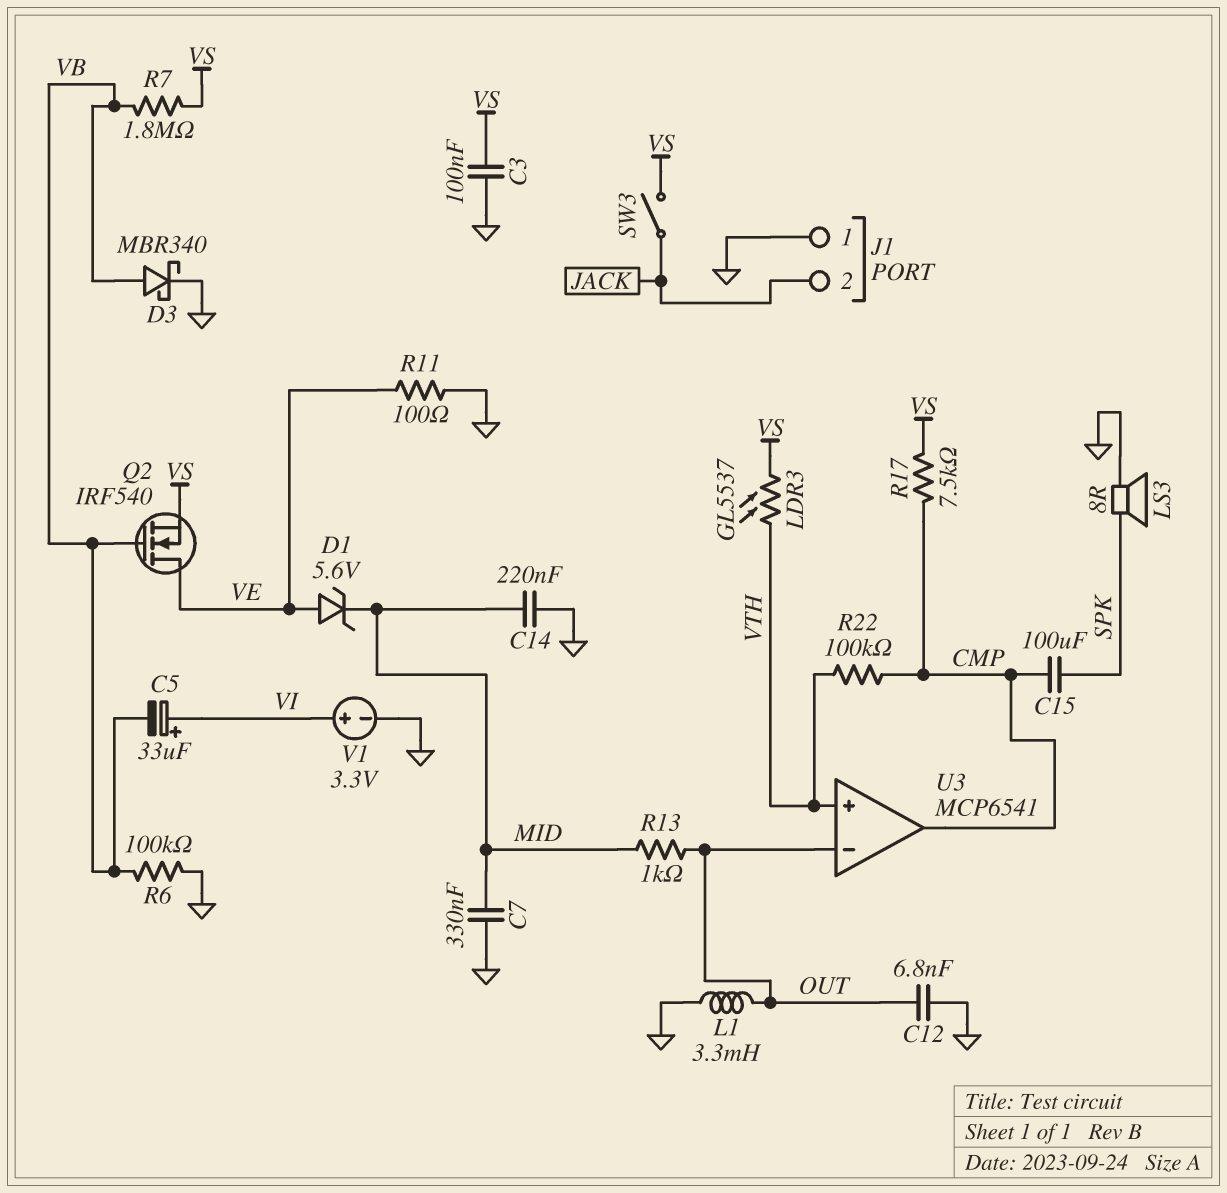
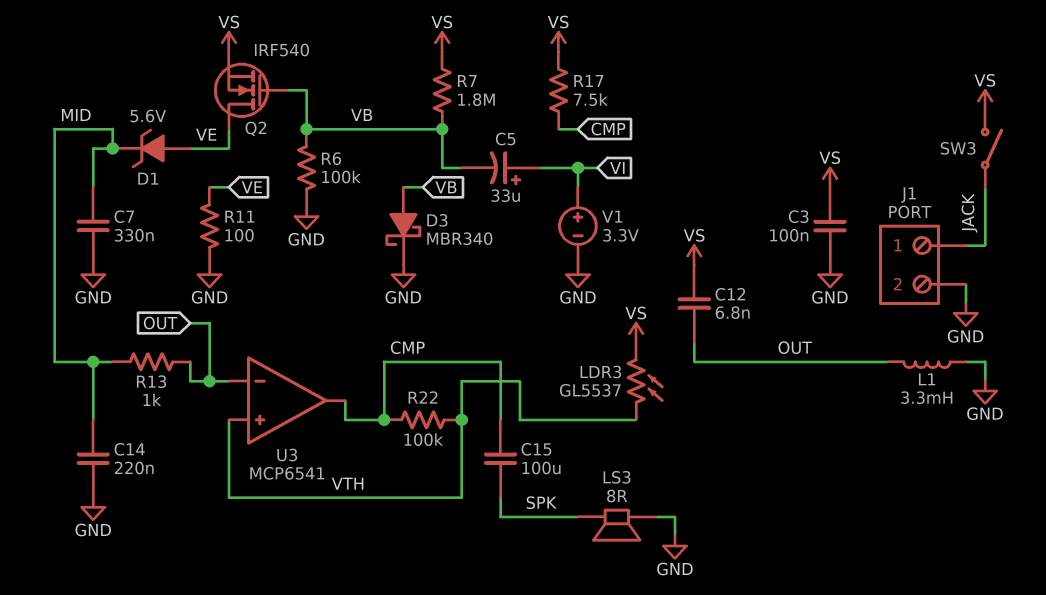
C12: 6.8nF (GND, OUT) -> 6.8nF (OUT, VS)
J1 pin 1: GND -> JACK
J1 pin 2: JACK -> GND

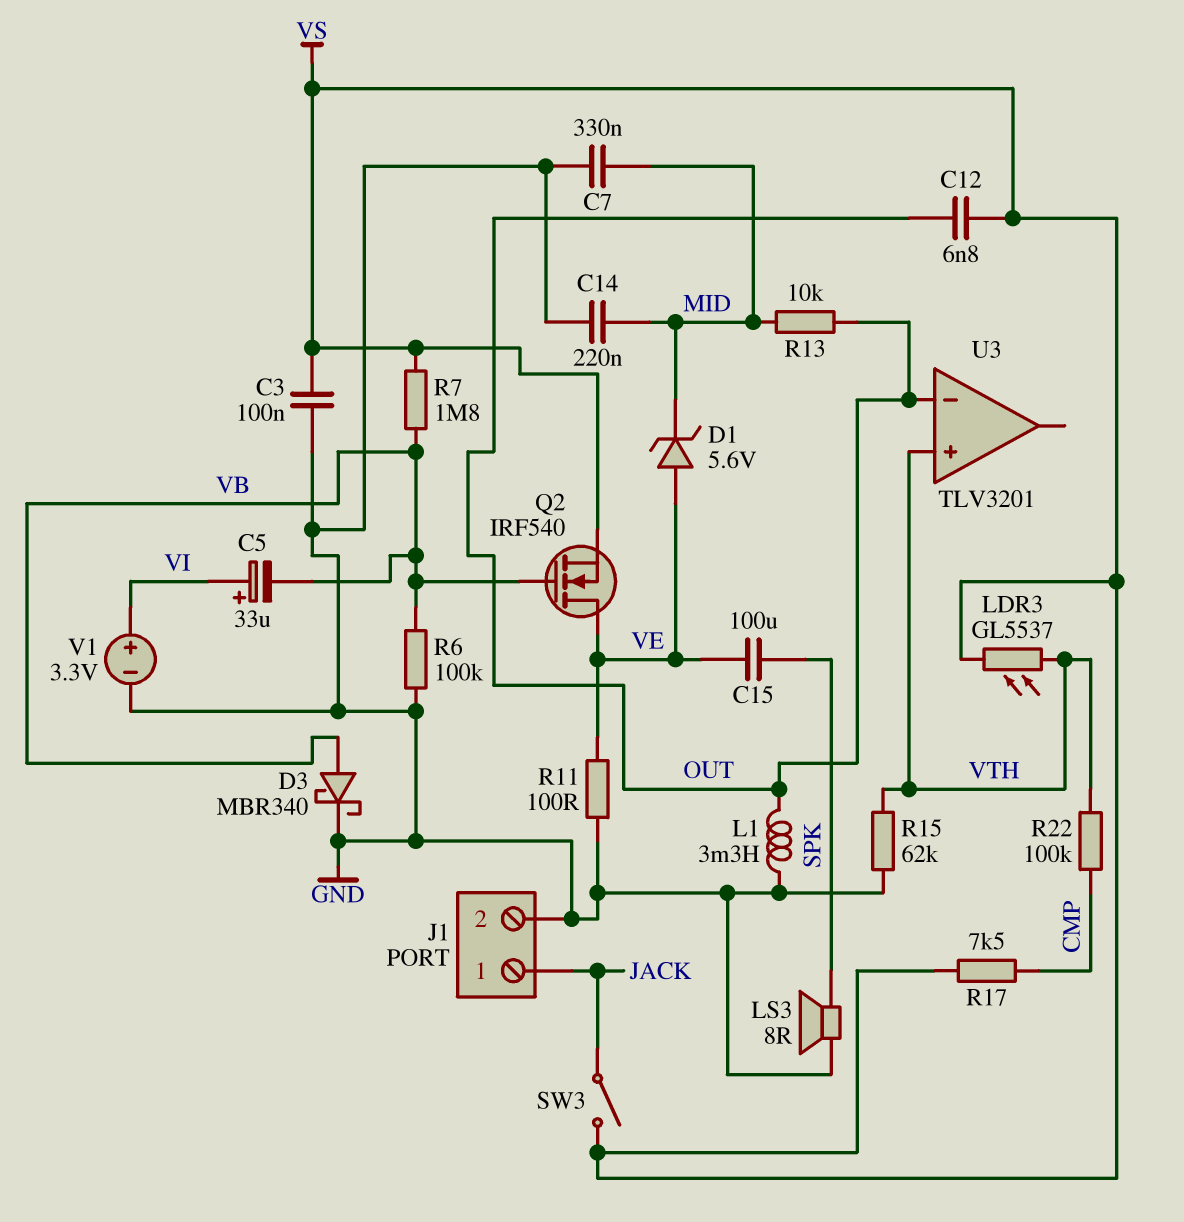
C15: 100uF (CMP, SPK) -> 100uF (SPK, VE)
R13: 1k (MID, OUT) -> 10k (MID, OUT)
R15: none -> 62k (GND, VTH)
U3: MCP6541 -> TLV3201
U3 pin out: CMP -> none

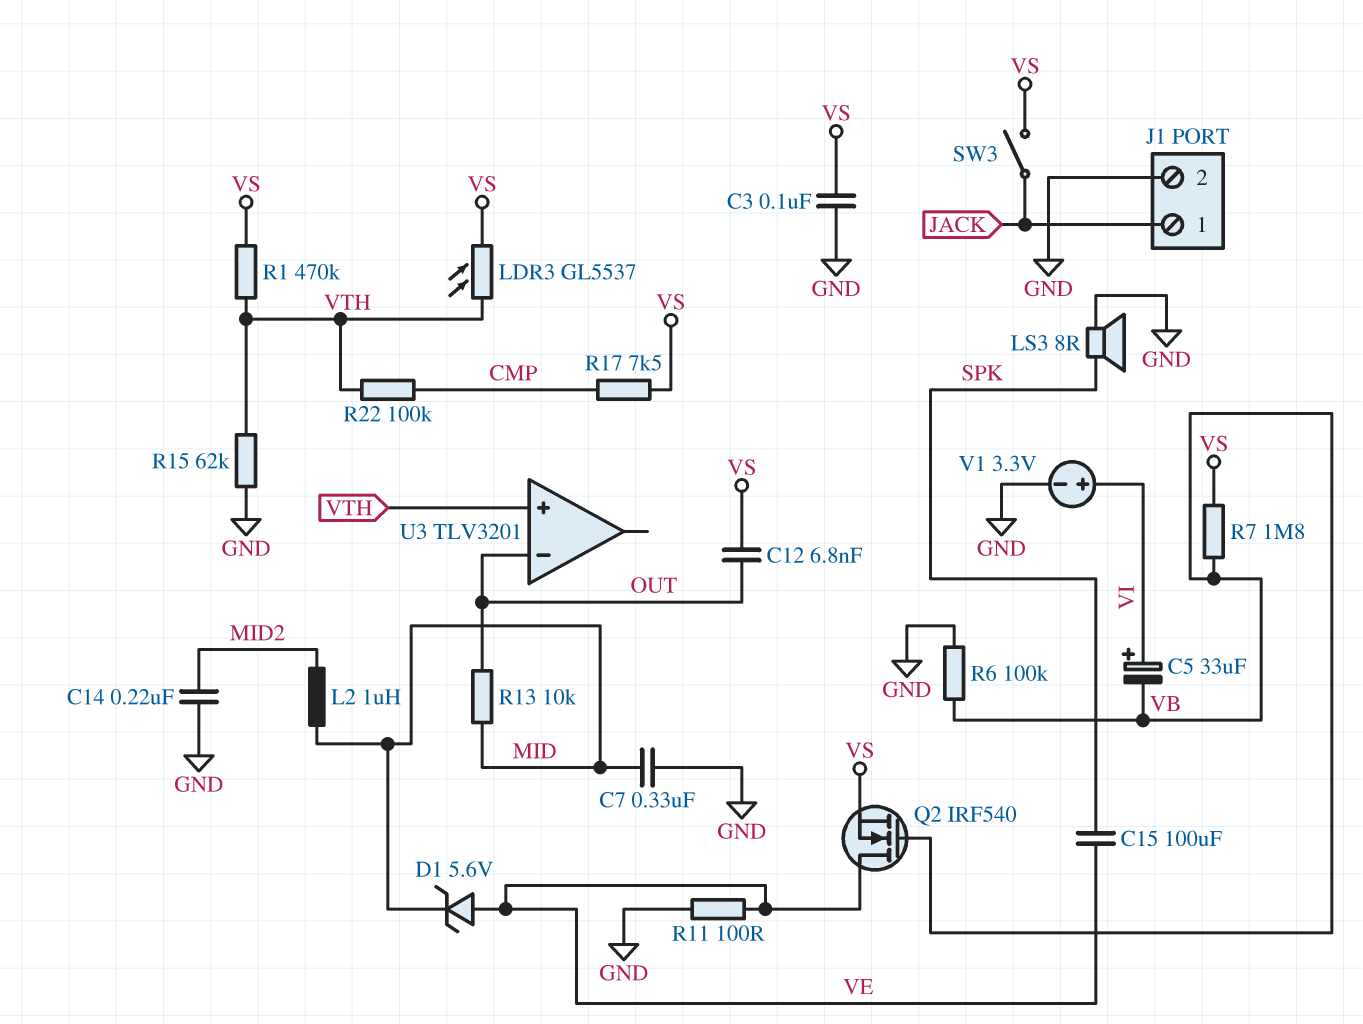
C14: 220nF (GND, MID) -> 220nF (GND, MID2)
D3: schottky MBR340 (A VB, K GND) -> none
L1: 3.3mH (GND, OUT) -> none
L2: none -> 1uH (MID, MID2)
R1: none -> 470k (VS, VTH)

